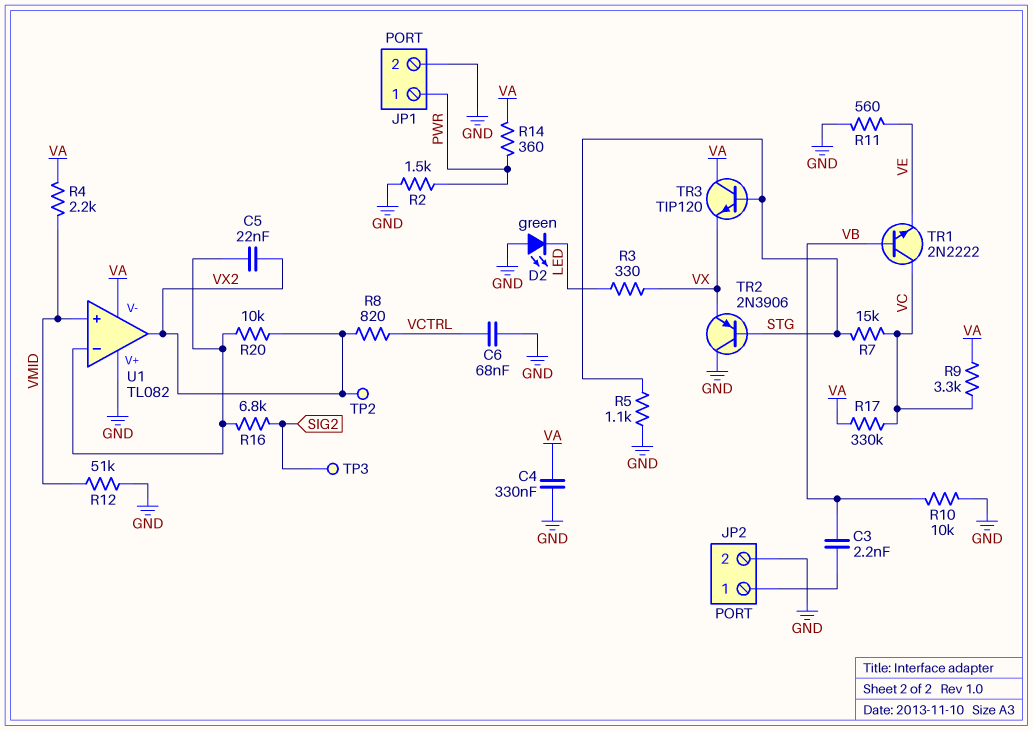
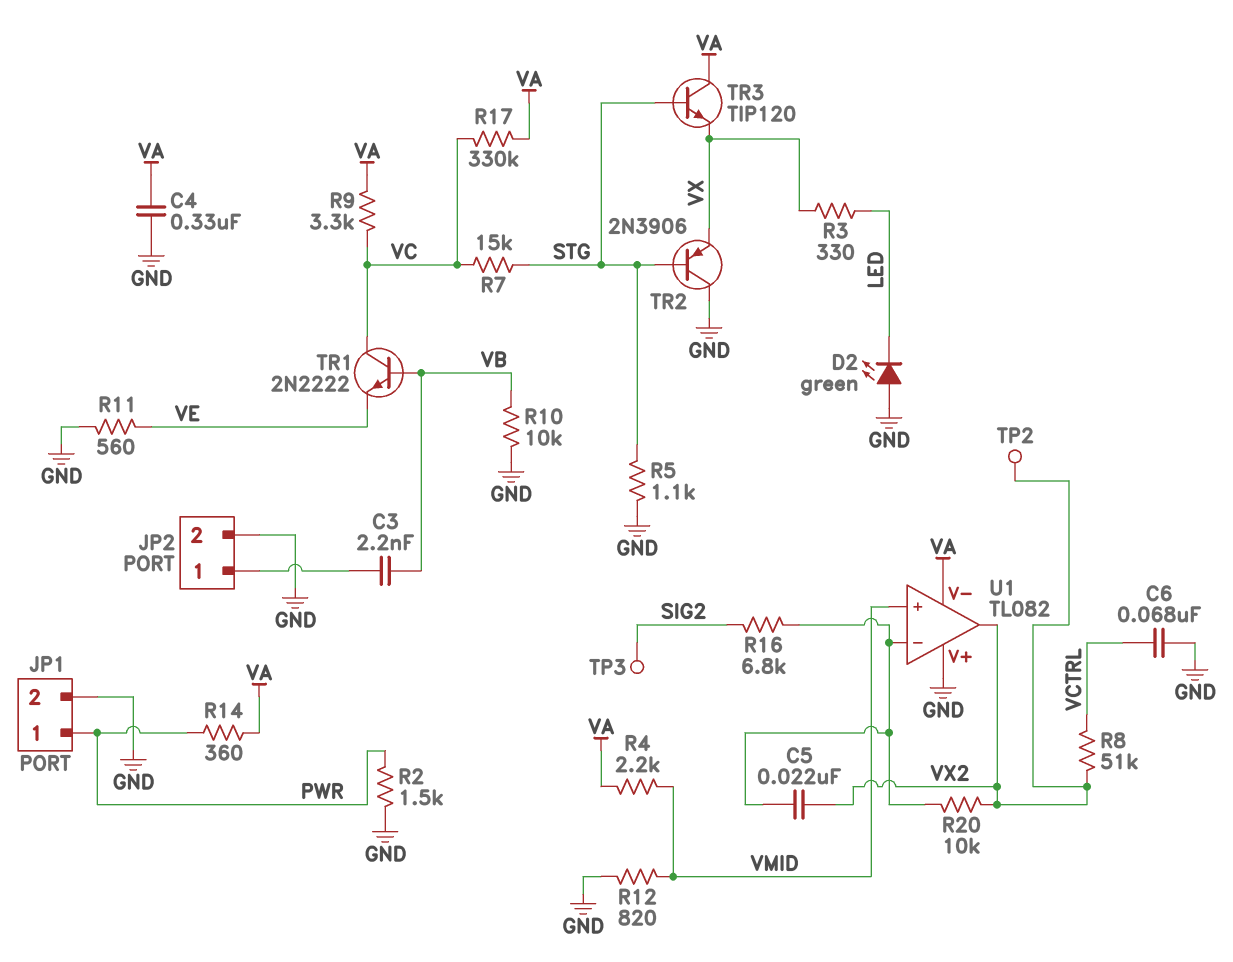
R8: 820 (VCTRL, VX2) -> 51k (VCTRL, VX2)
R12: 51k (GND, VMID) -> 820 (GND, VMID)

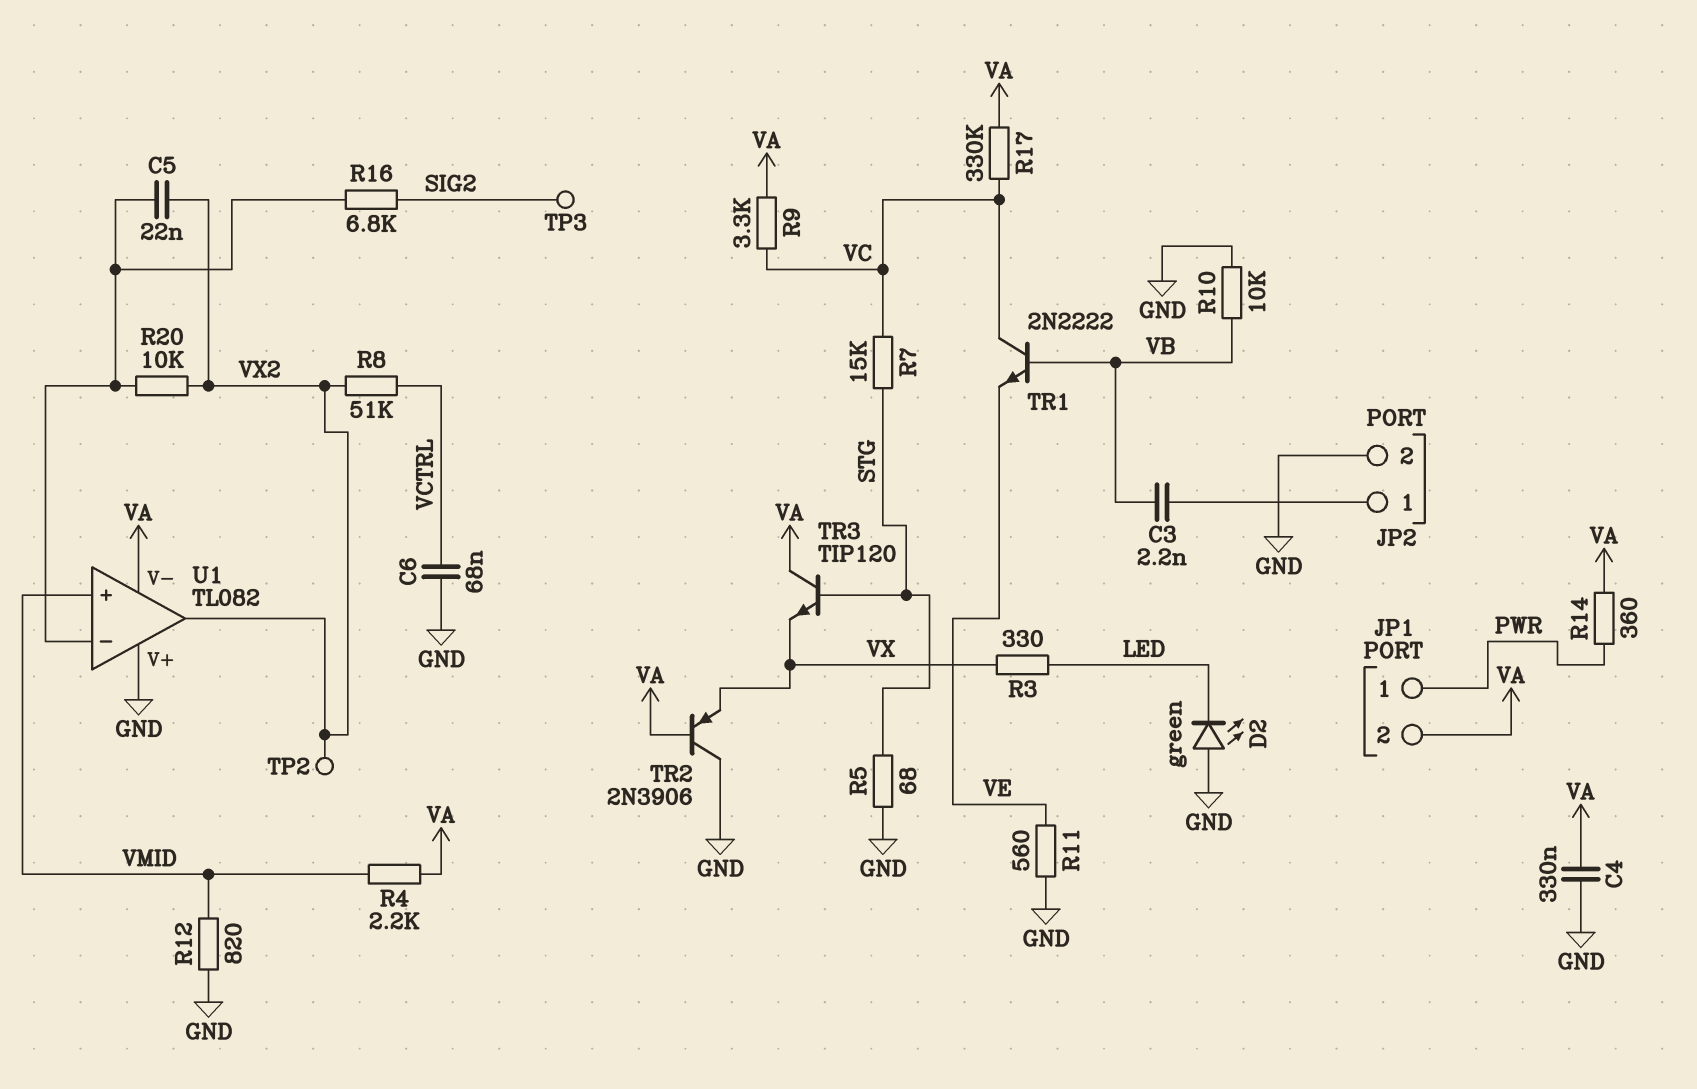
JP1 pin 2: GND -> VA
R2: 1.5k (GND, PWR) -> none
R5: 1.1k (GND, STG) -> 68 (GND, STG)
TR2: PNP 2N3906 (B STG, C GND, E VX) -> PNP 2N3906 (B VA, C GND, E VX)

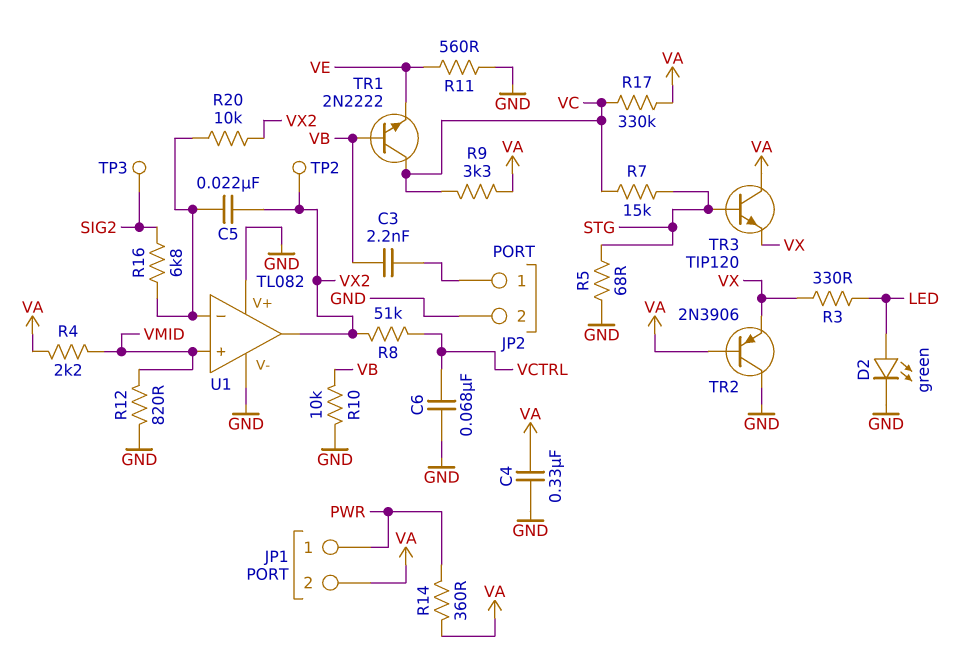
D2: LED green (A GND, K LED) -> LED green (A LED, K GND)
U1 pin V-: VA -> GND

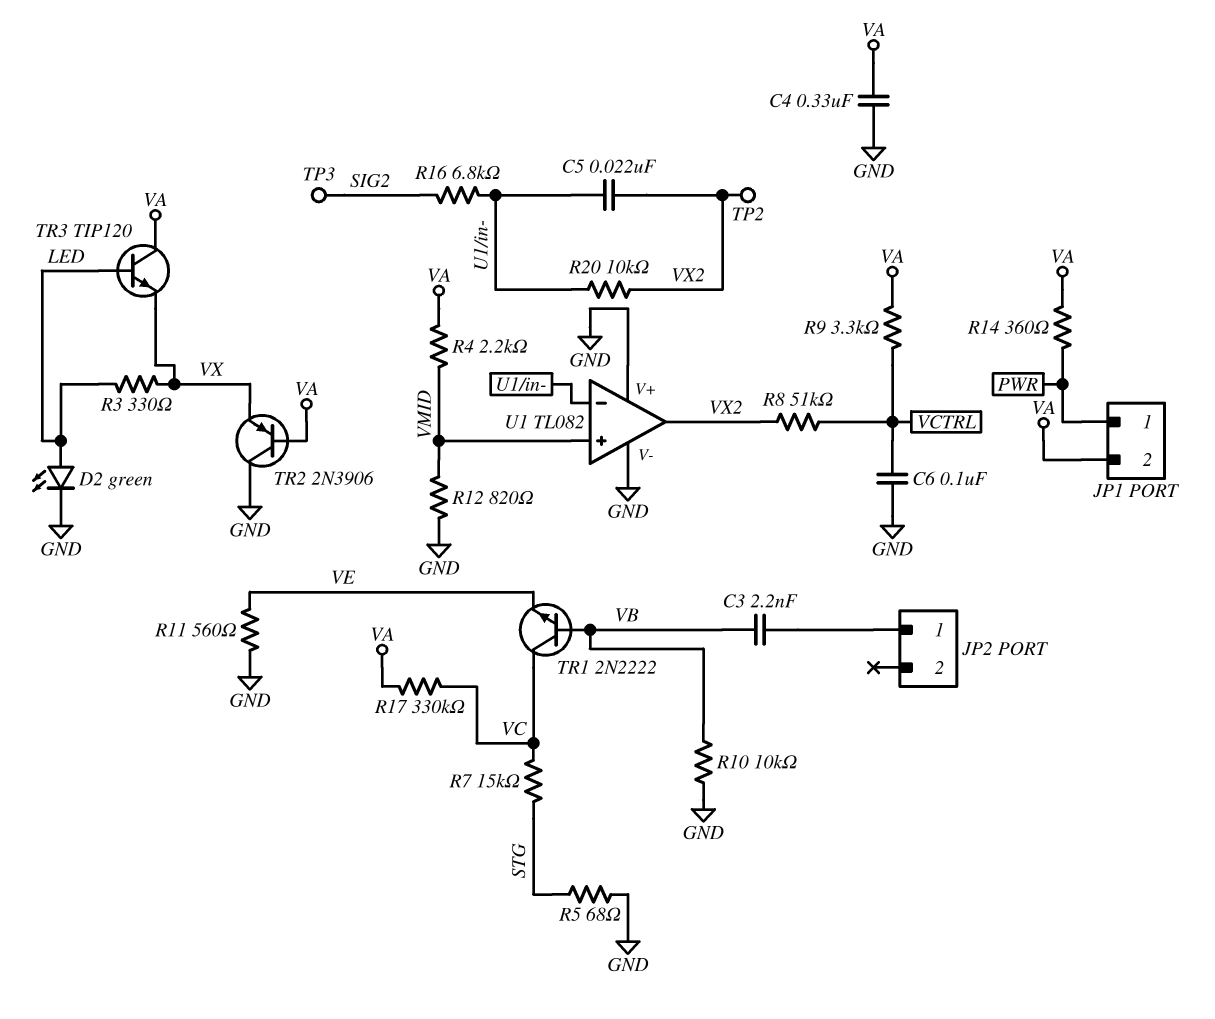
C6: 68nF (GND, VCTRL) -> 100nF (GND, VCTRL)
JP2 pin 2: GND -> none
R9: 3.3k (VA, VC) -> 3.3k (VA, VCTRL)
TR3: NPN TIP120 (B STG, C VA, E VX) -> NPN TIP120 (B LED, C VA, E VX)

